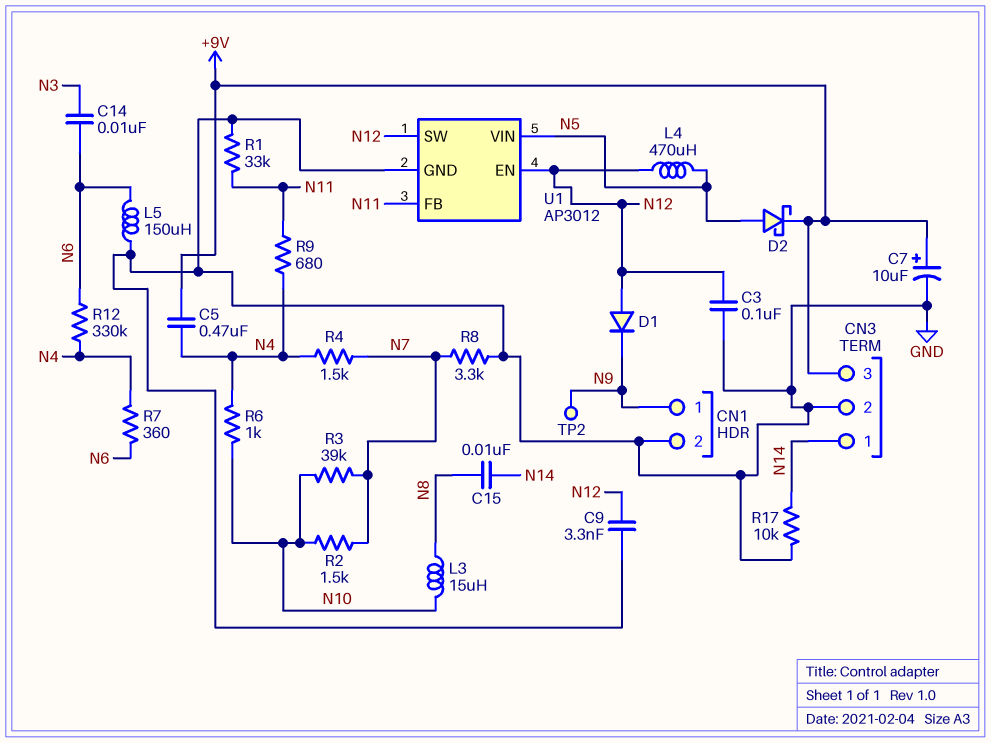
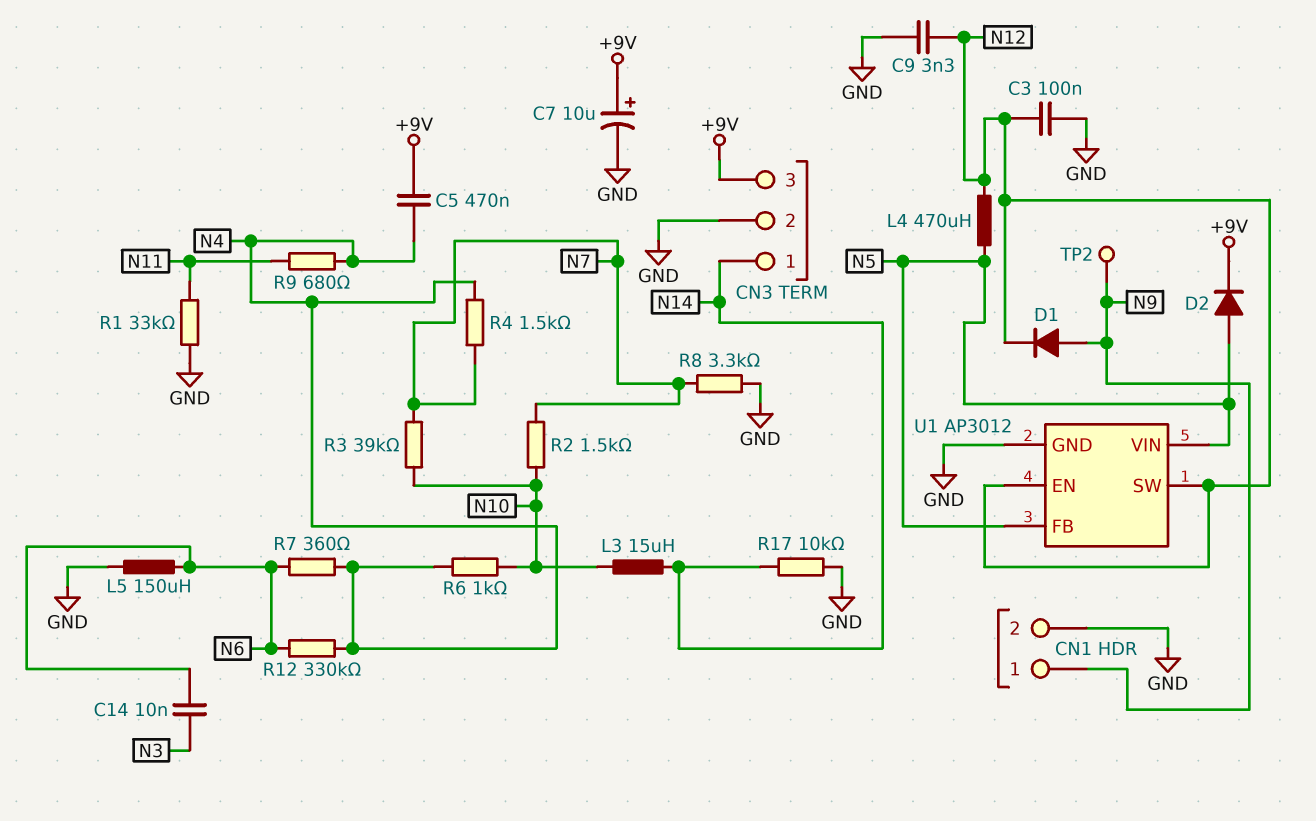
C15: 10nF (N8, N14) -> none
D1: diode (A N12, K N9) -> diode (A N9, K N12)
D2: schottky (A N5, K +9V) -> diode (A N5, K +9V)
L3: 15uH (N8, N10) -> 15uH (N10, N14)
U1 pin FB: N11 -> N5

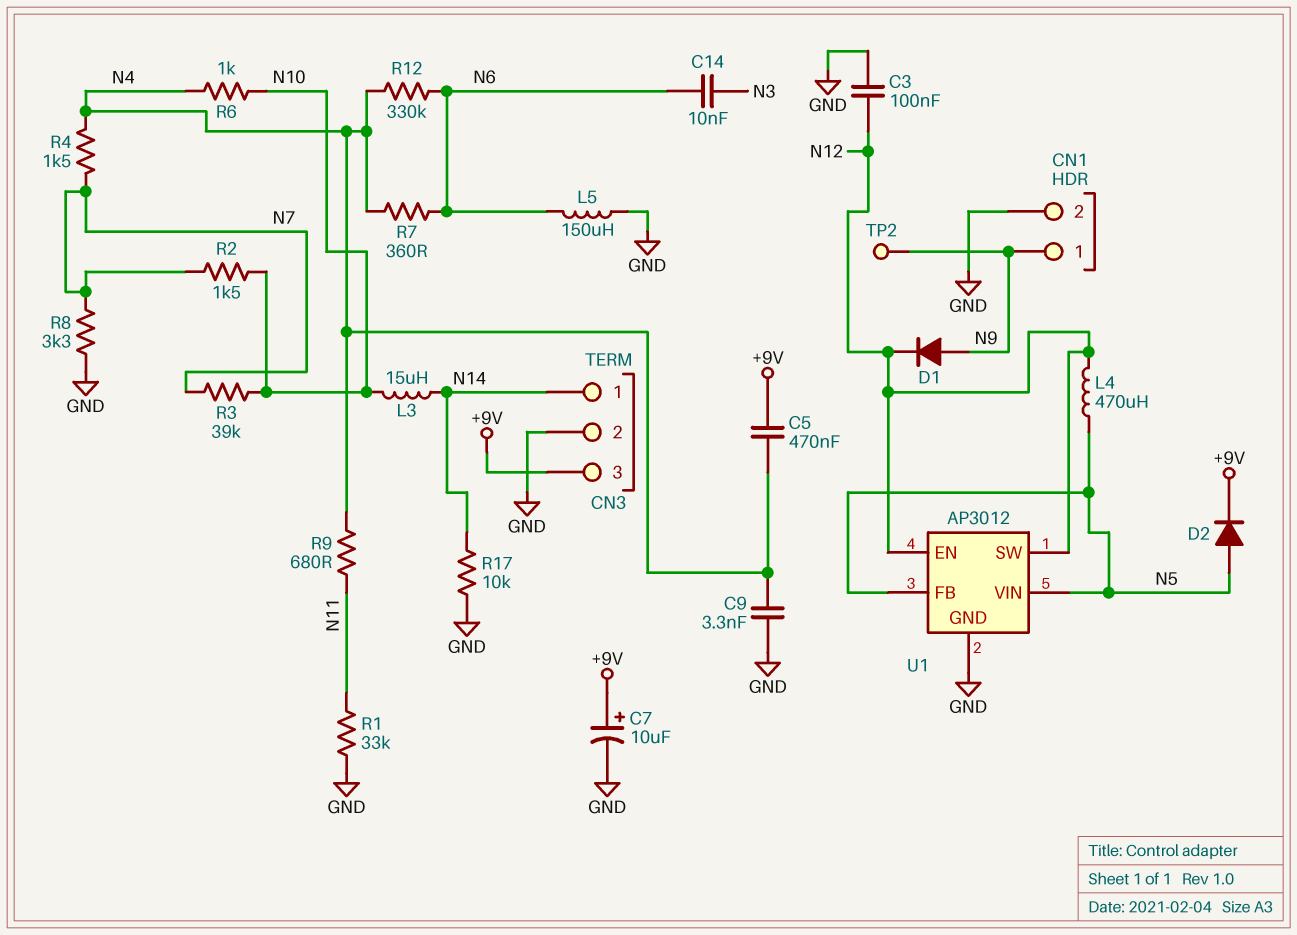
C9: 3.3nF (GND, N12) -> 3.3nF (GND, N4)

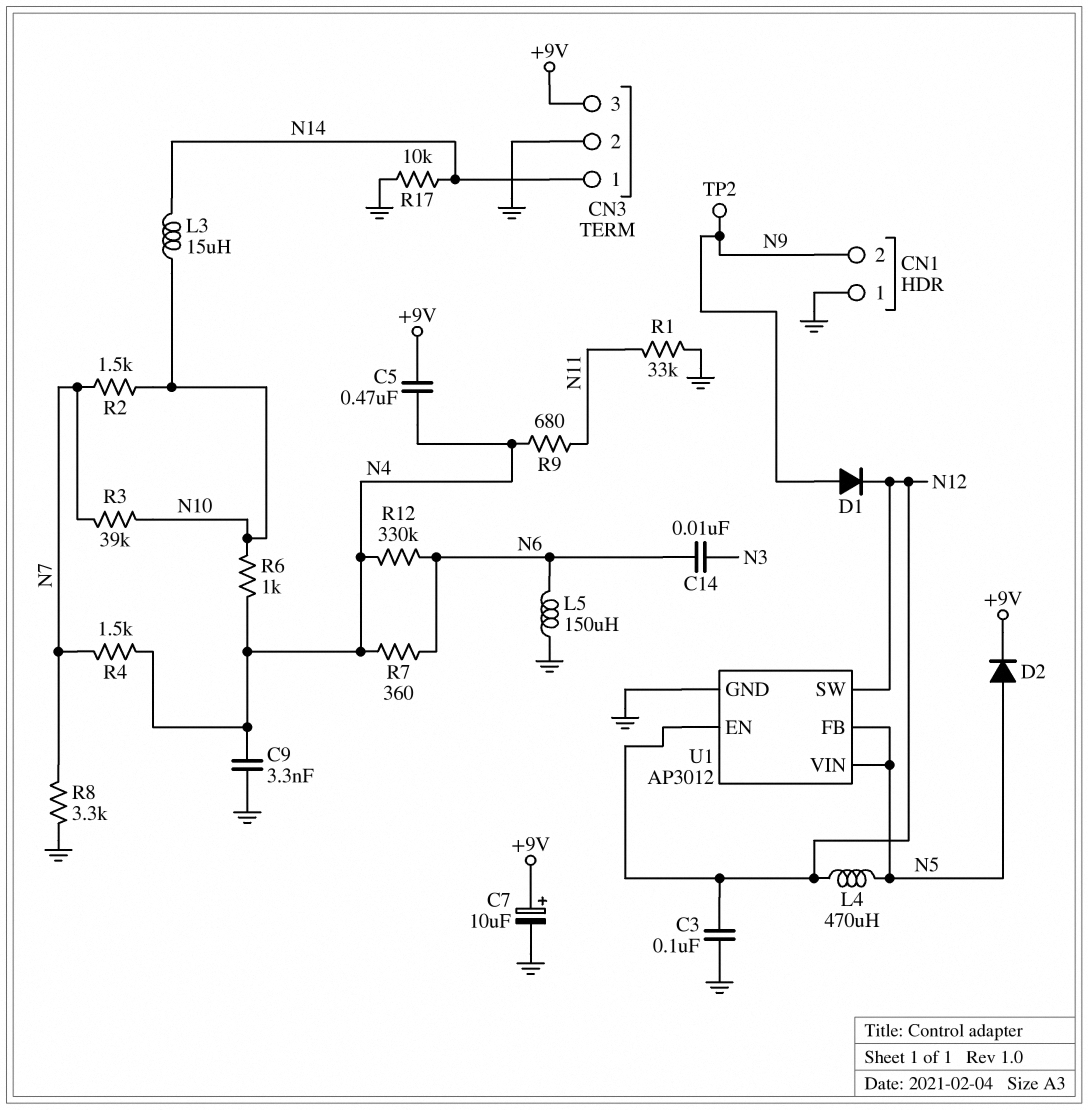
CN1 pin 1: N9 -> GND
CN1 pin 2: GND -> N9

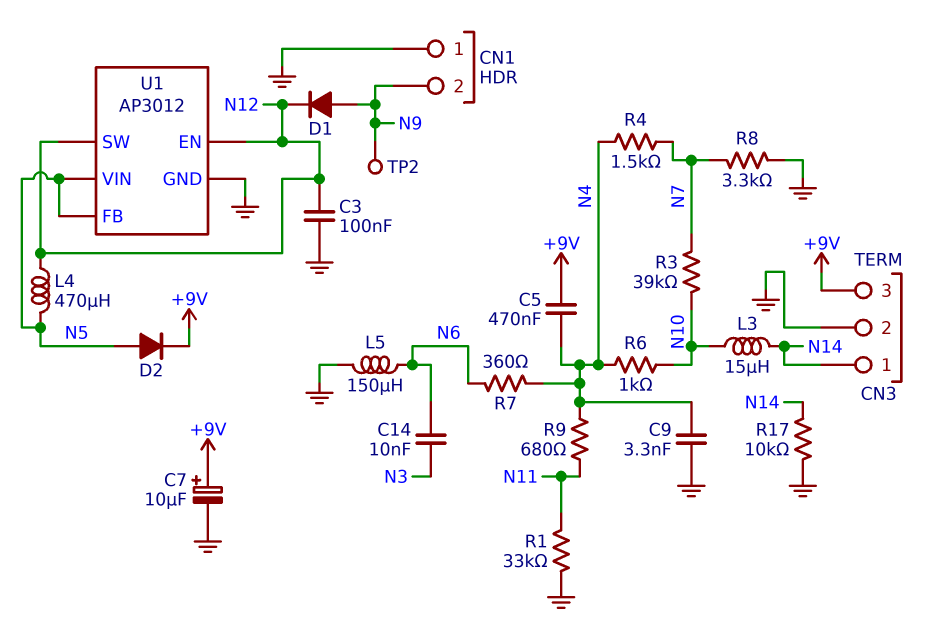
R2: 1.5k (N7, N10) -> none
R12: 330k (N4, N6) -> none

